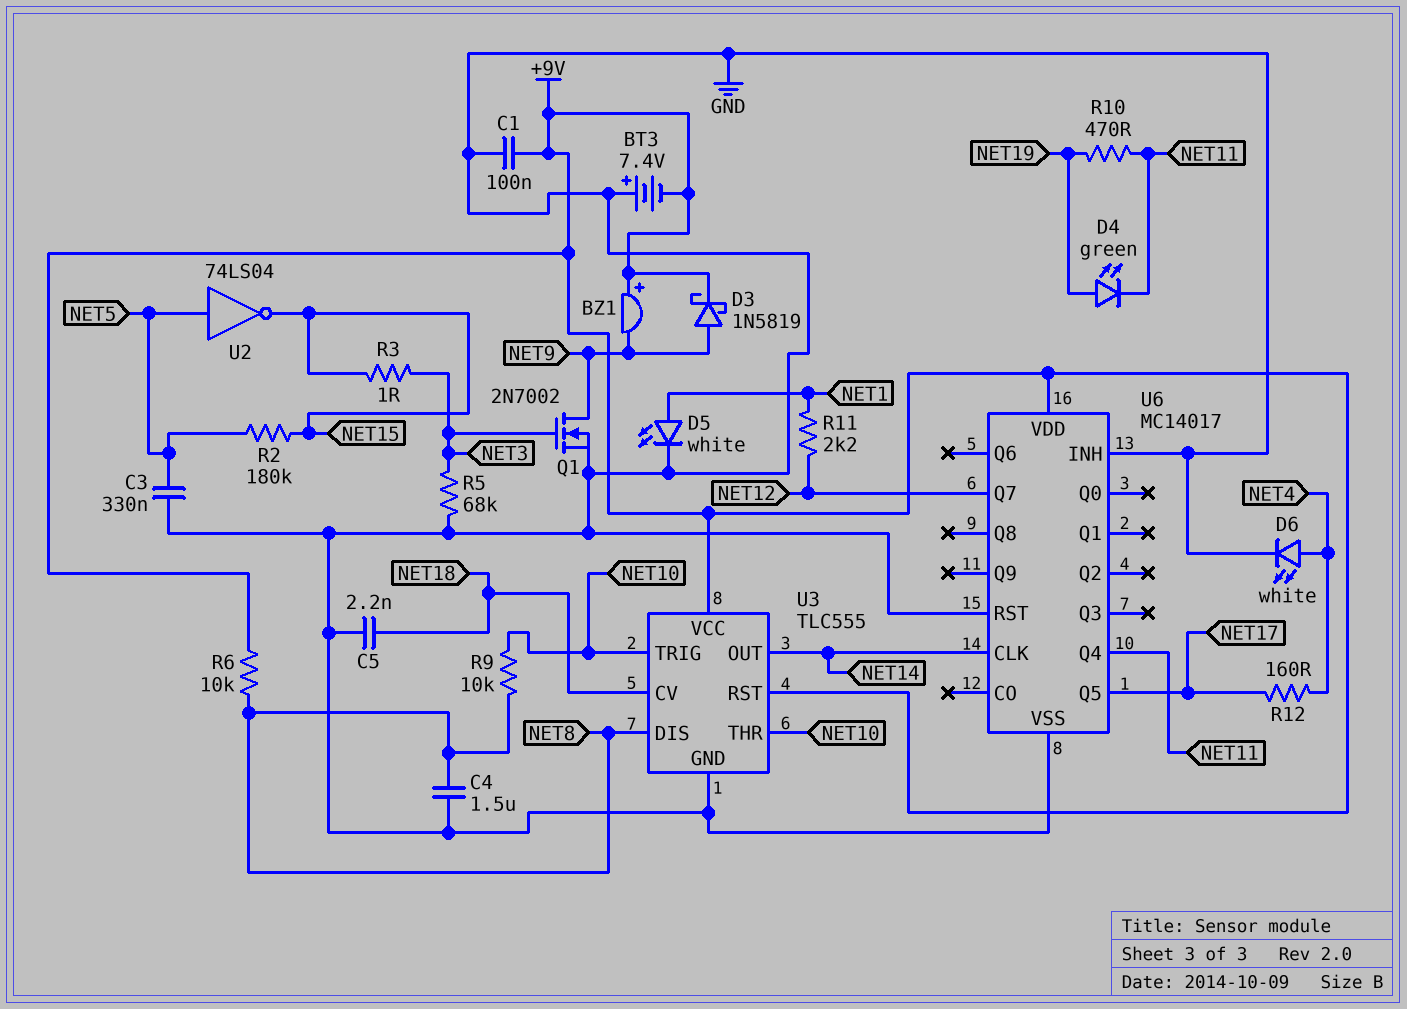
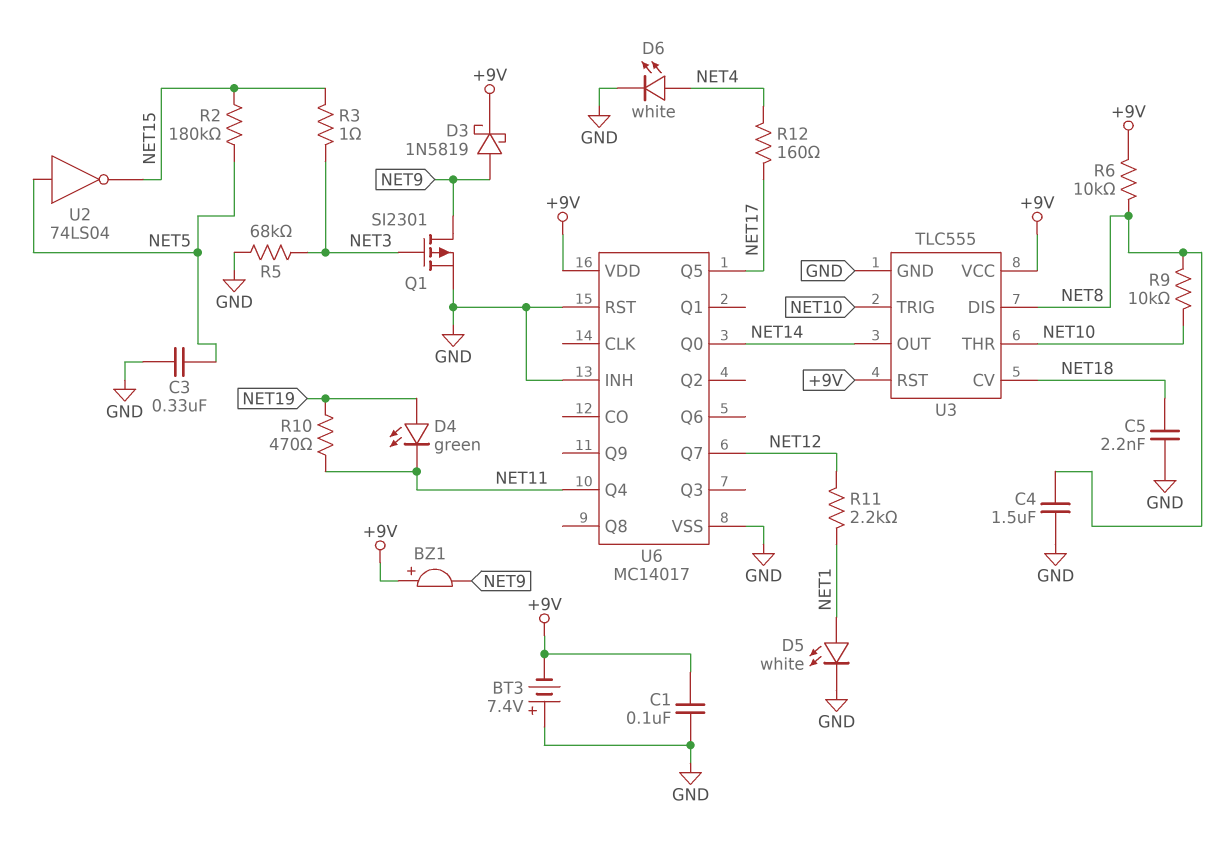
Q1: NMOS 2N7002 (G NET3, D NET9, S GND) -> PMOS SI2301 (G NET3, D NET9, S GND)
U6 pin CLK: NET14 -> none
U6 pin Q0: none -> NET14

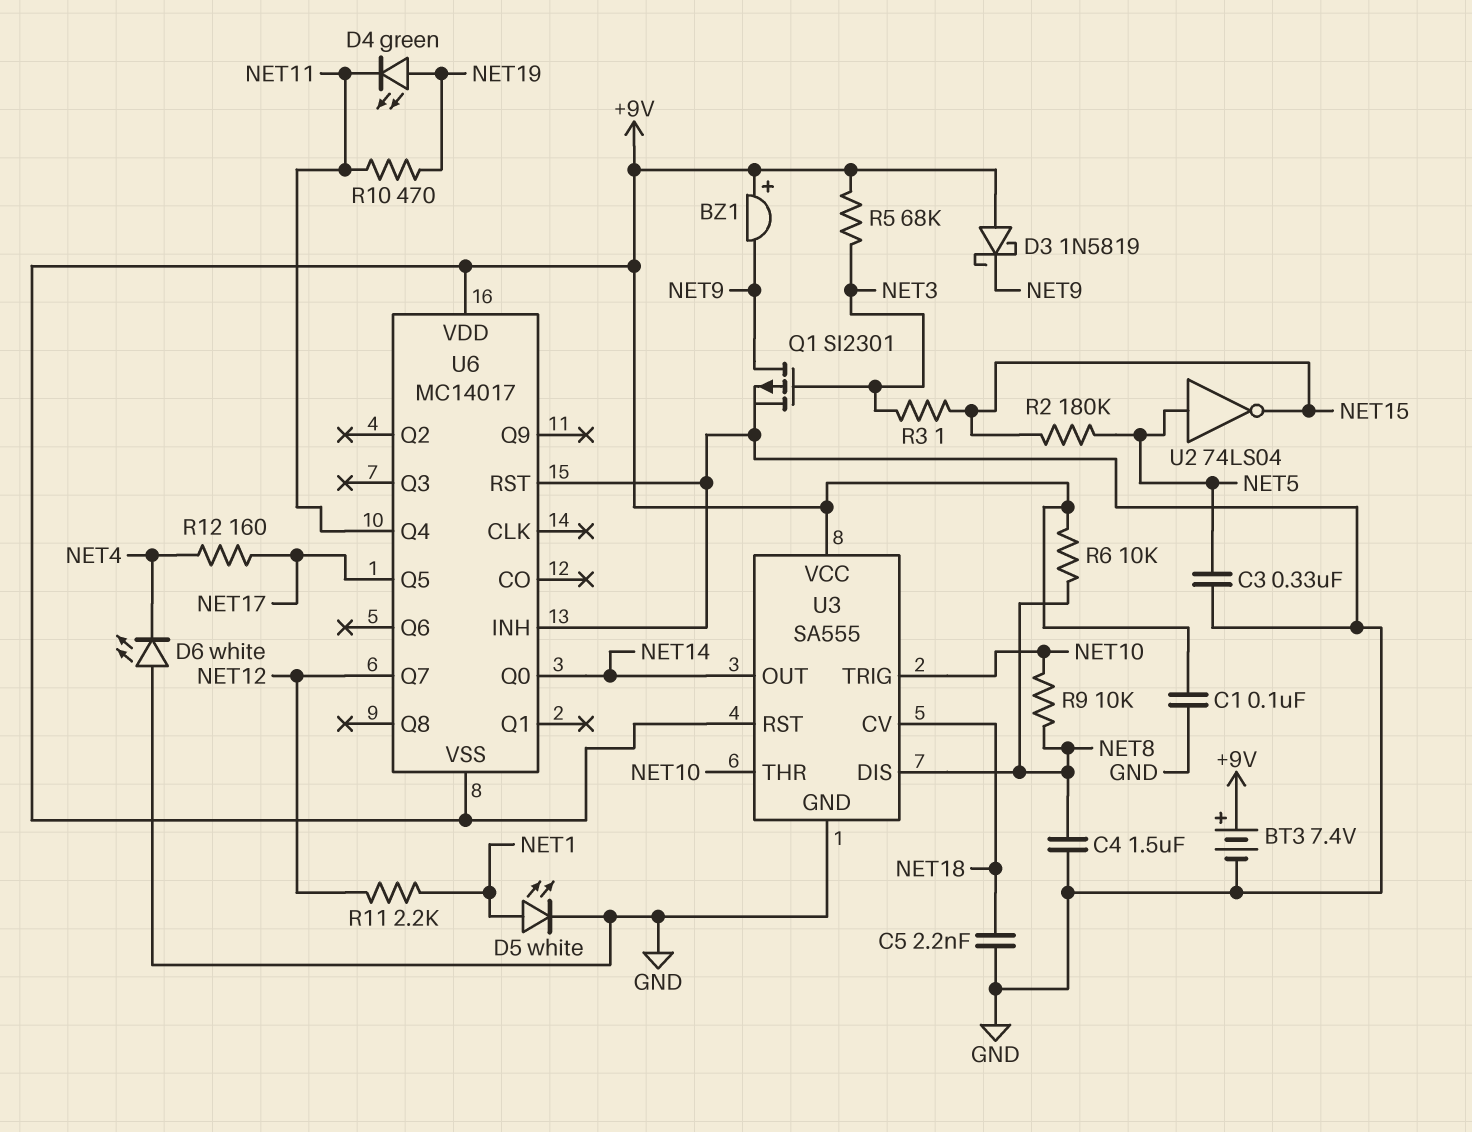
BT3: 7.4V (plus GND, minus +9V) -> 7.4V (plus +9V, minus GND)
D3: schottky 1N5819 (A NET9, K +9V) -> schottky 1N5819 (A +9V, K NET9)
D6: LED white (A NET4, K GND) -> LED white (A GND, K NET4)
R5: 68k (GND, NET3) -> 68k (+9V, NET3)
U3: TLC555 -> SA555
U6 pin VSS: GND -> +9V

